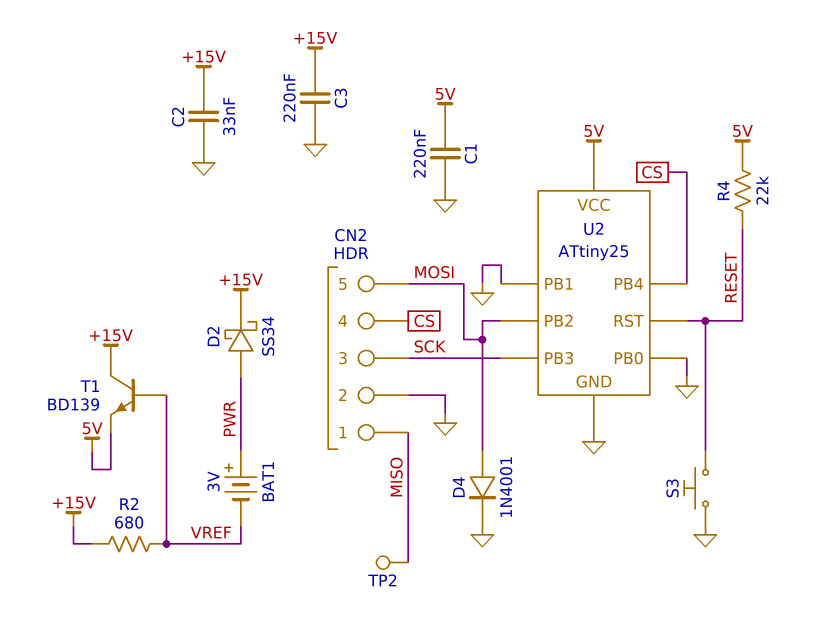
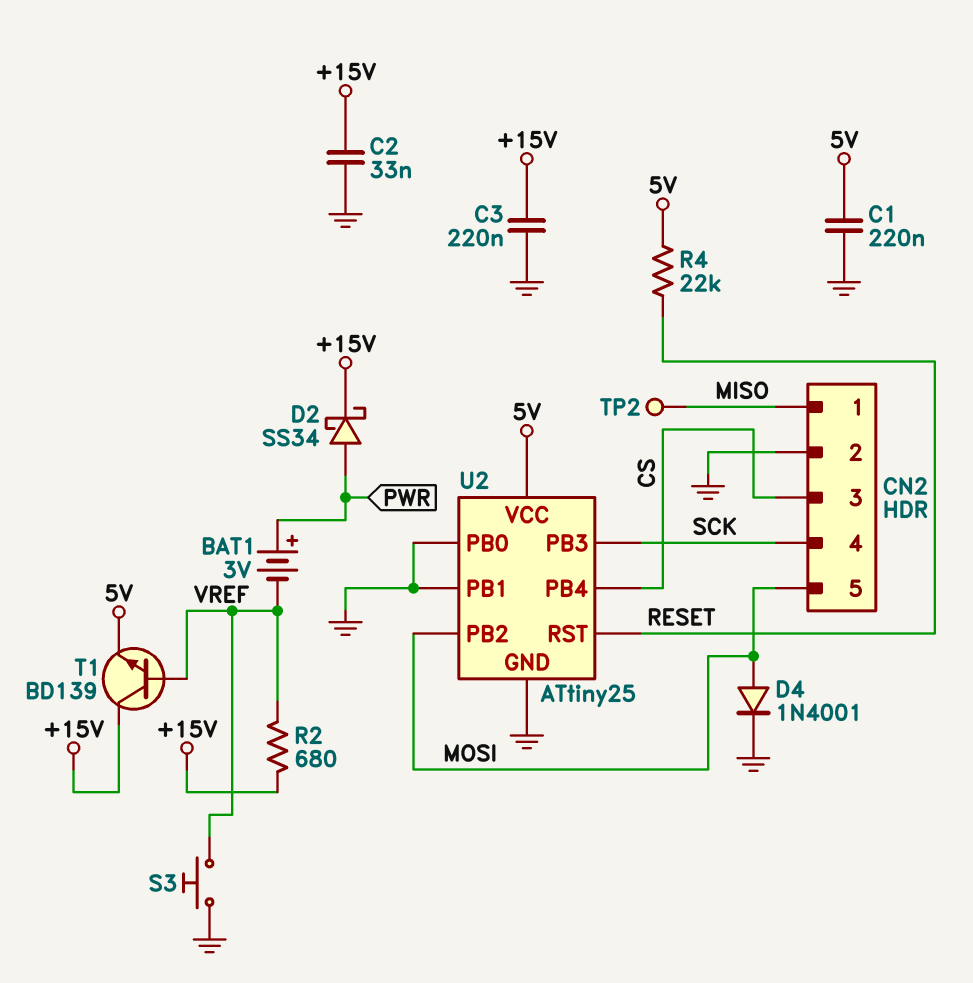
CN2 pin 3: SCK -> CS
CN2 pin 4: CS -> SCK
S3: button (GND, RESET) -> button (GND, VREF)

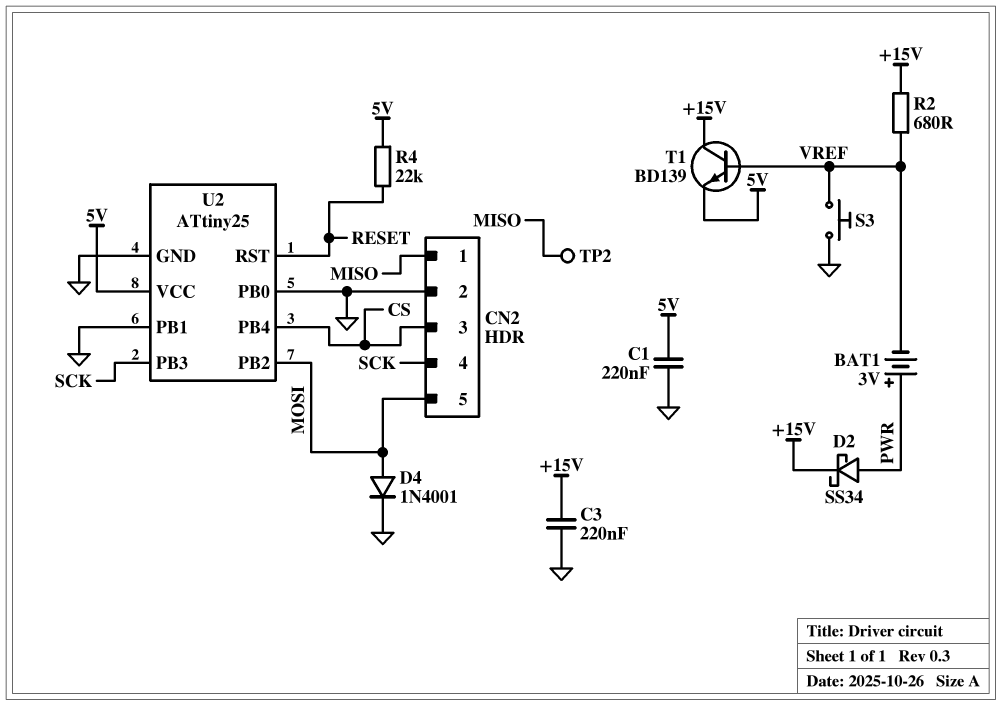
C2: 33nF (+15V, GND) -> none

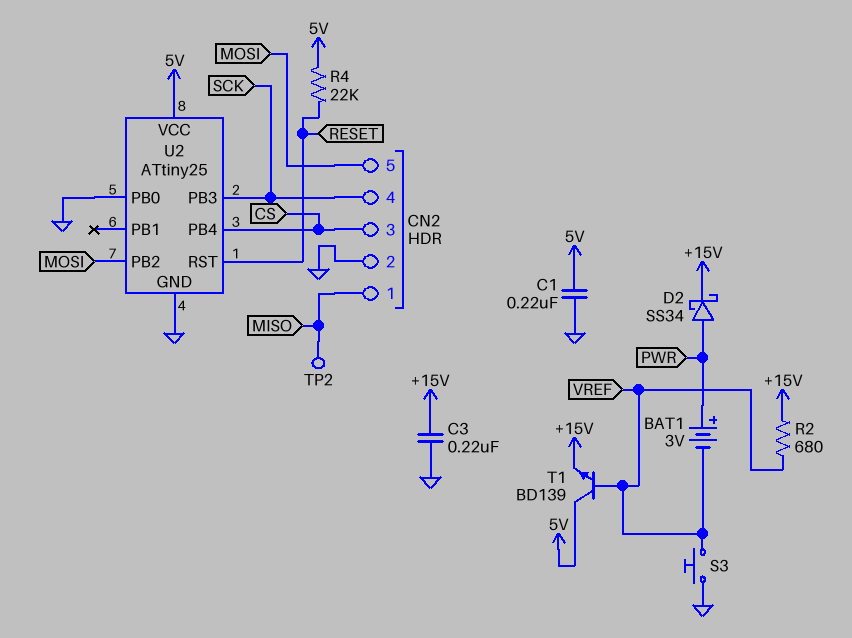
D4: diode 1N4001 (A MOSI, K GND) -> none
T1: NPN BD139 (B VREF, C +15V, E 5V) -> NPN BD139 (B VREF, C 5V, E +15V)
U2 pin PB1: GND -> none

